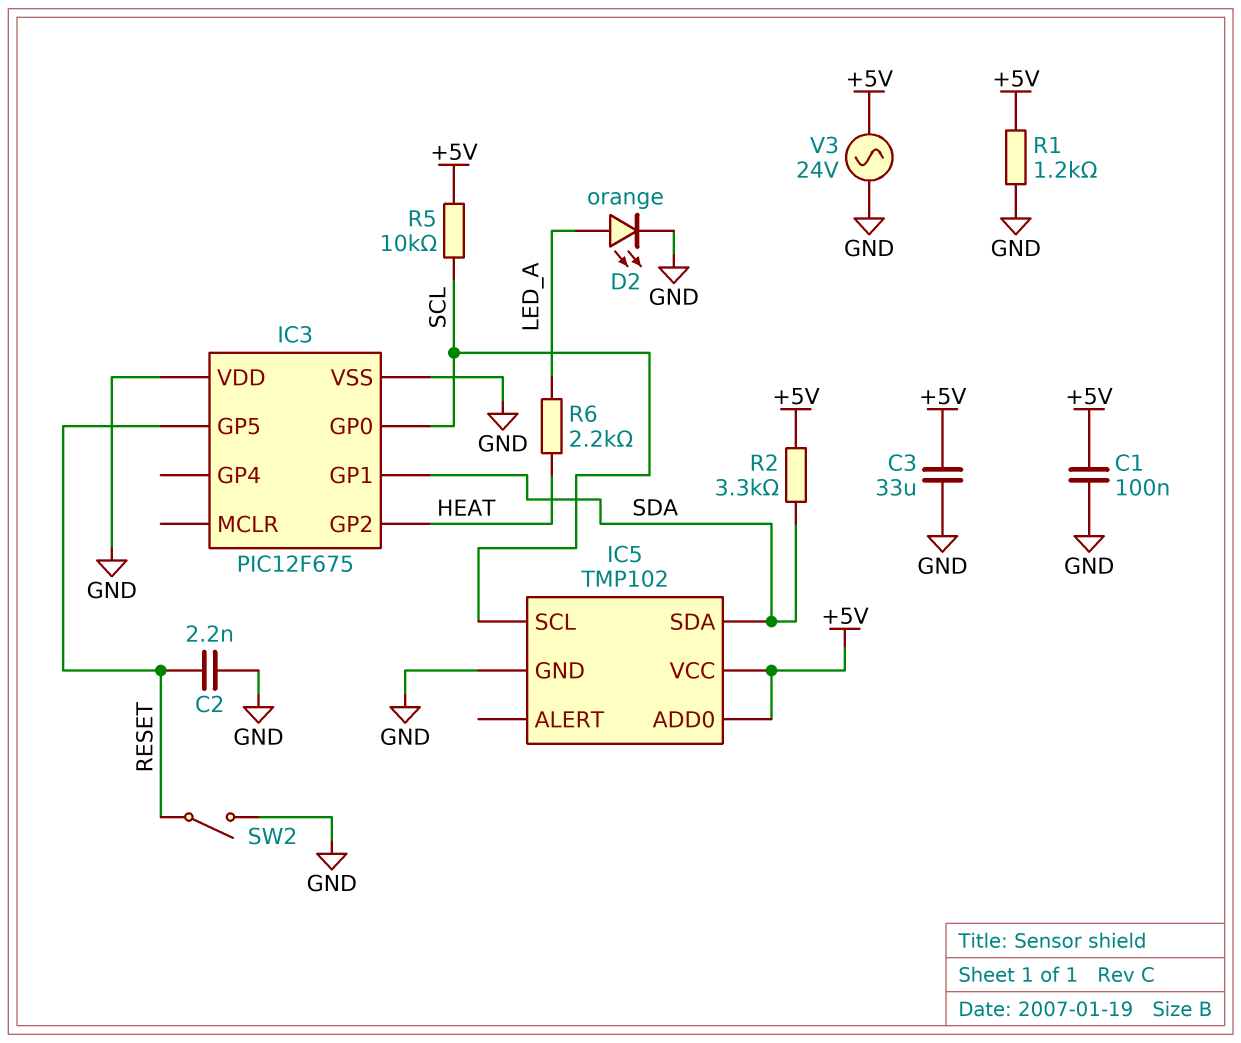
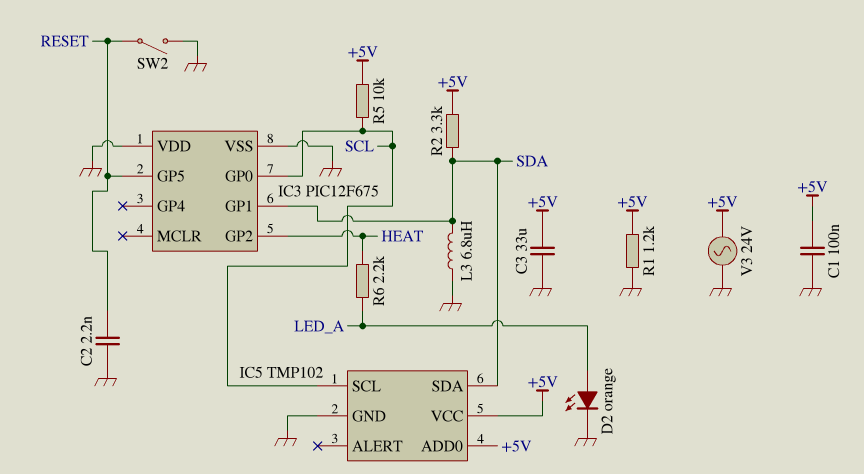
L3: none -> 6.8uH (GND, SDA)

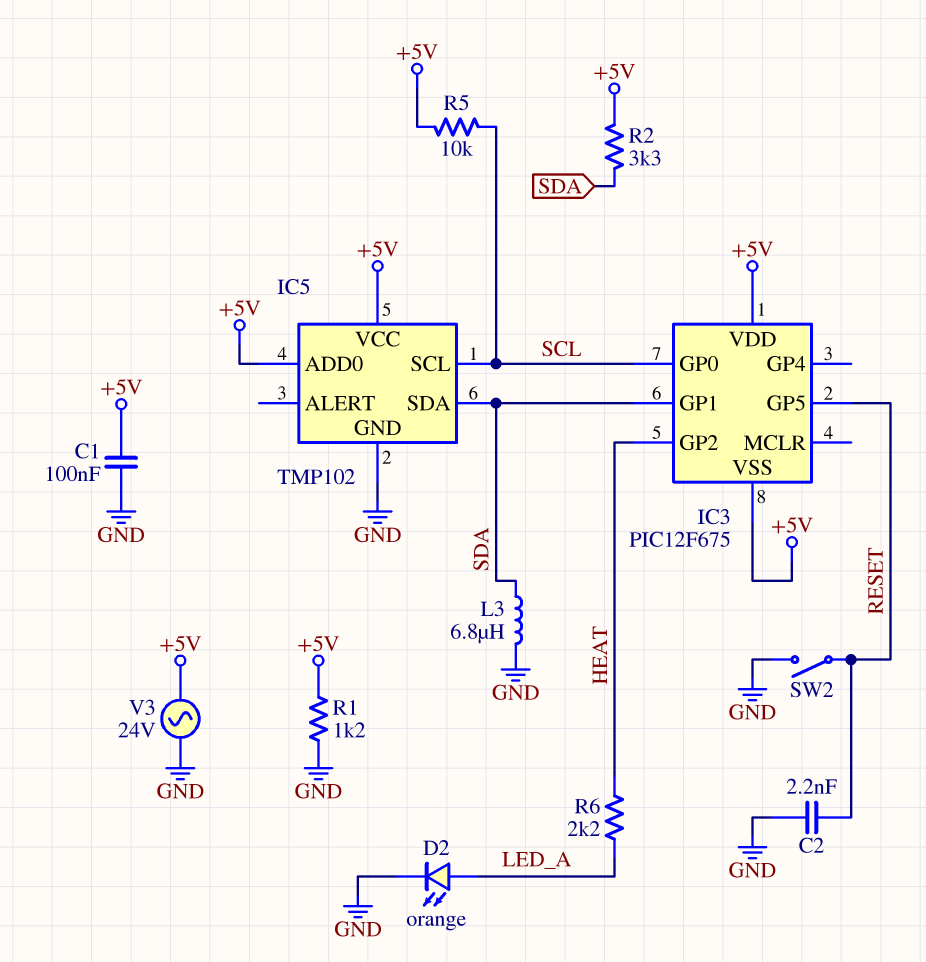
C3: 33uF (+5V, GND) -> none
IC3 pin VDD: GND -> +5V
IC3 pin VSS: GND -> +5V

